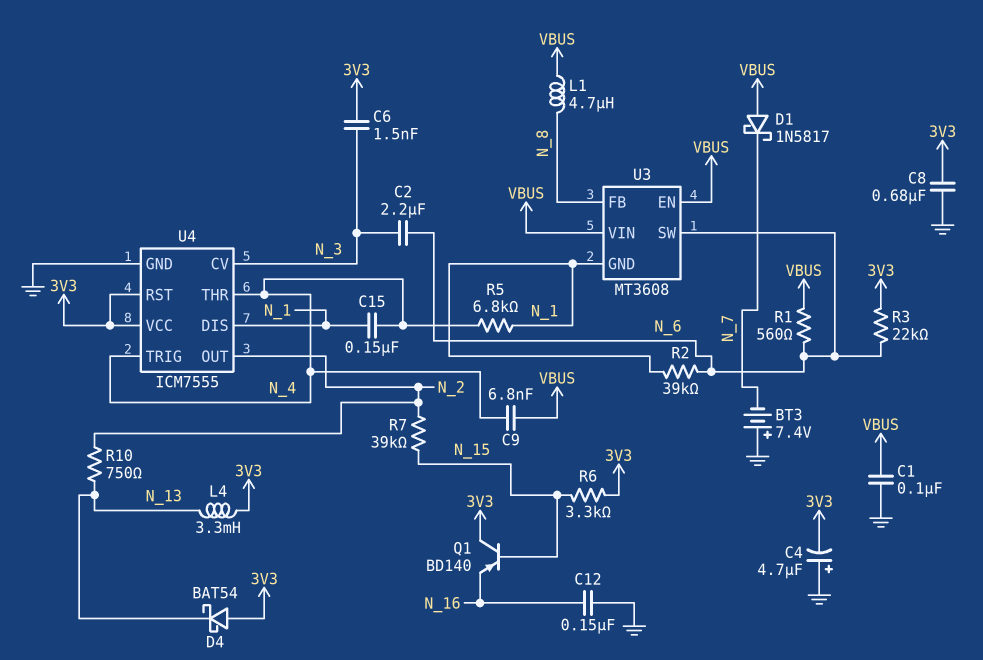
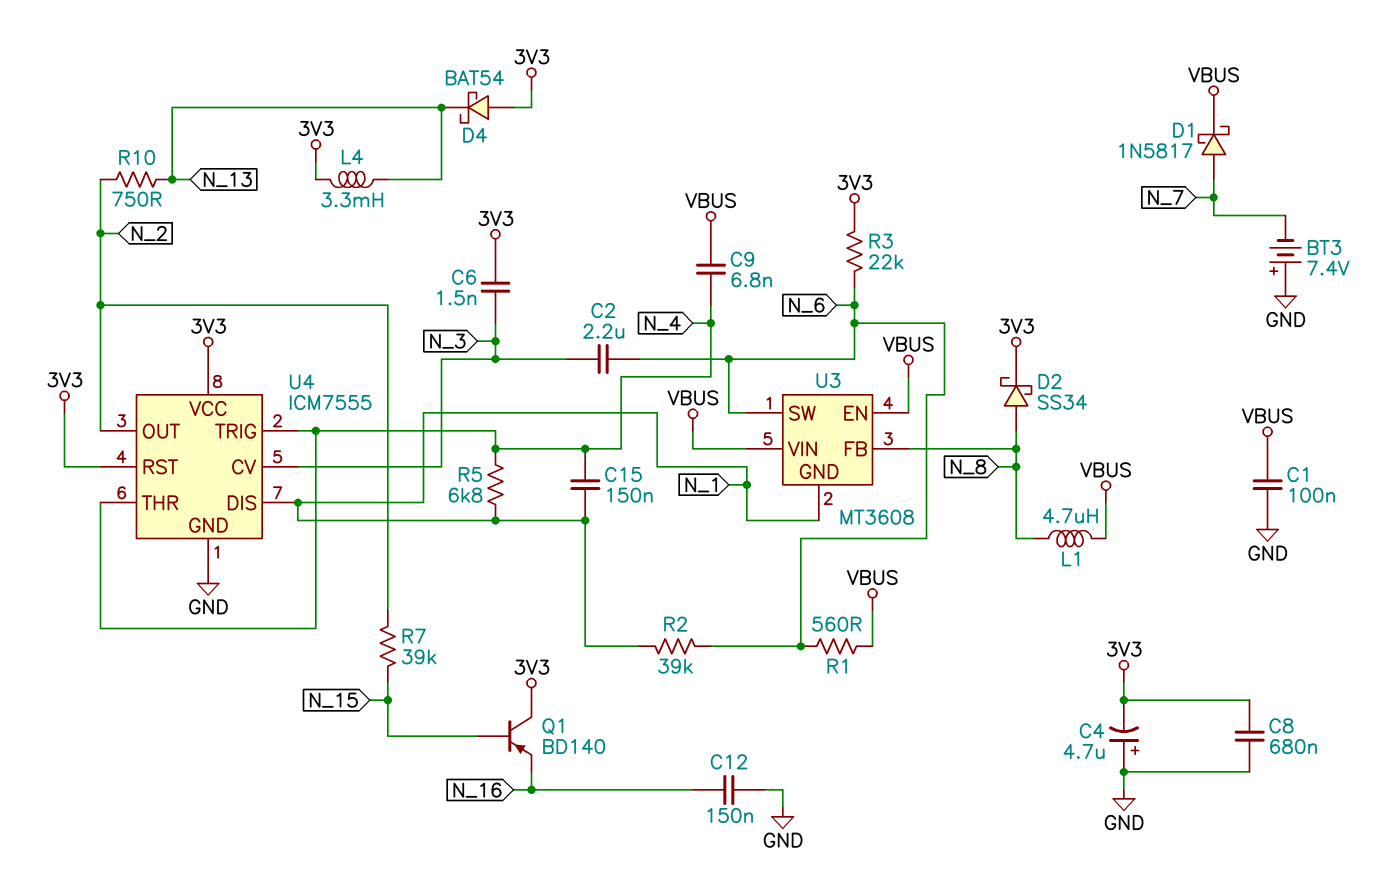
D1: schottky 1N5817 (A VBUS, K N_7) -> schottky 1N5817 (A N_7, K VBUS)
D2: none -> schottky SS34 (A N_8, K 3V3)
R6: 3.3k (3V3, N_15) -> none

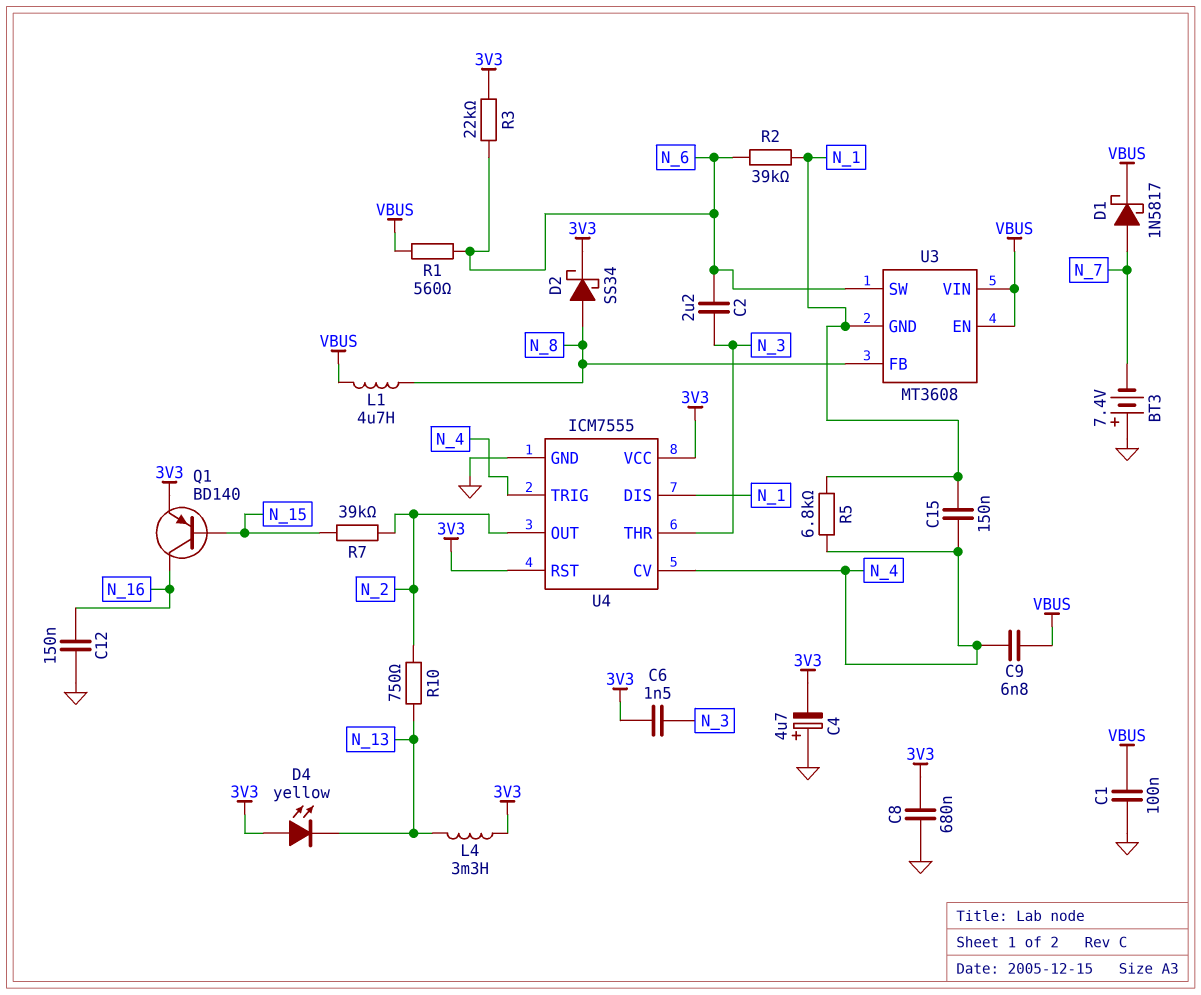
D4: schottky BAT54 (A 3V3, K N_13) -> LED yellow (A 3V3, K N_13)
Q1: PNP BD140 (B N_15, C 3V3, E N_16) -> PNP BD140 (B N_15, C N_16, E 3V3)
U4 pin CV: N_3 -> N_4
U4 pin THR: N_4 -> N_3

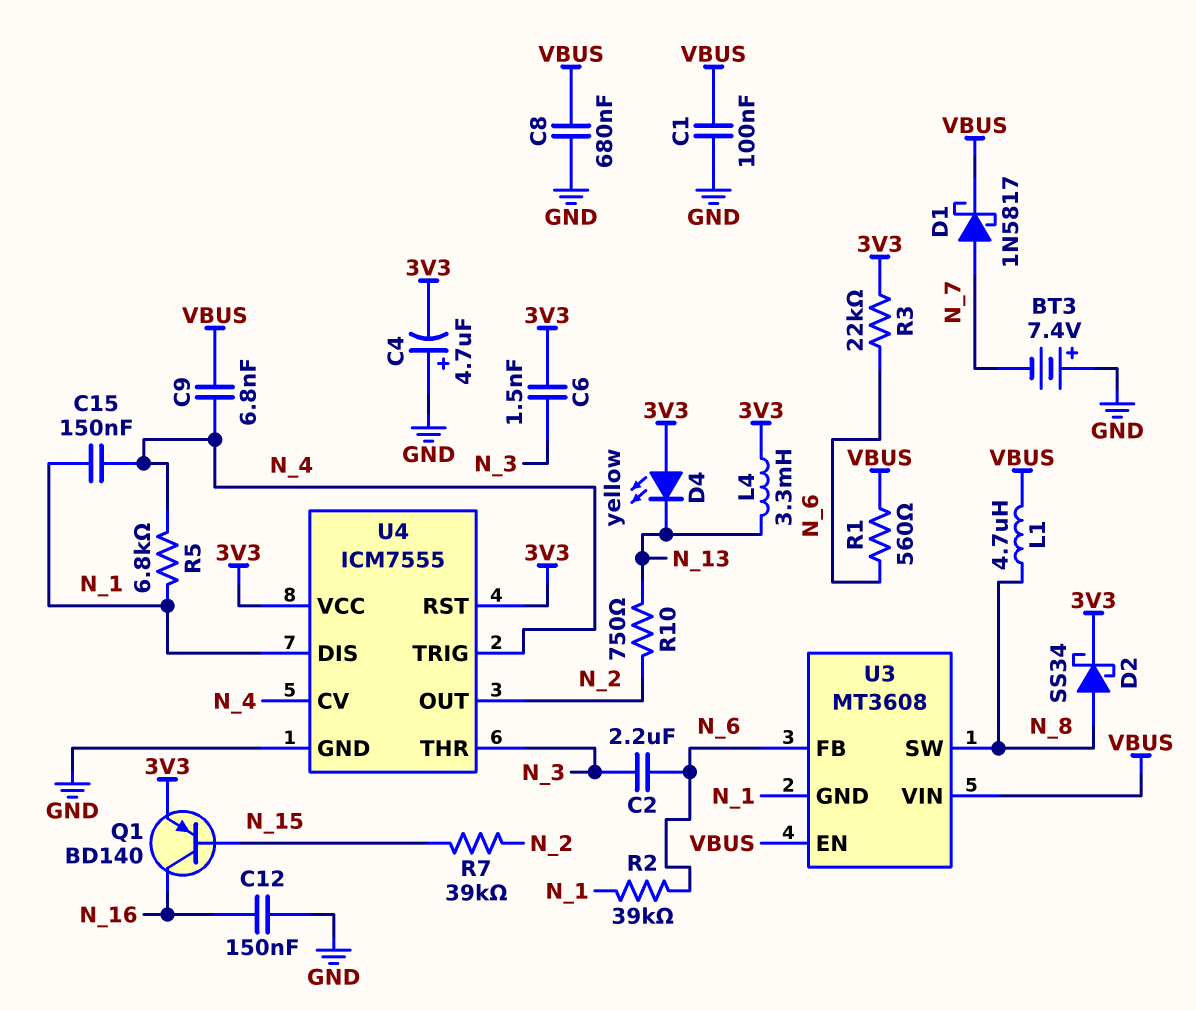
C8: 680nF (3V3, GND) -> 680nF (GND, VBUS)
U3 pin FB: N_8 -> N_6
U3 pin SW: N_6 -> N_8

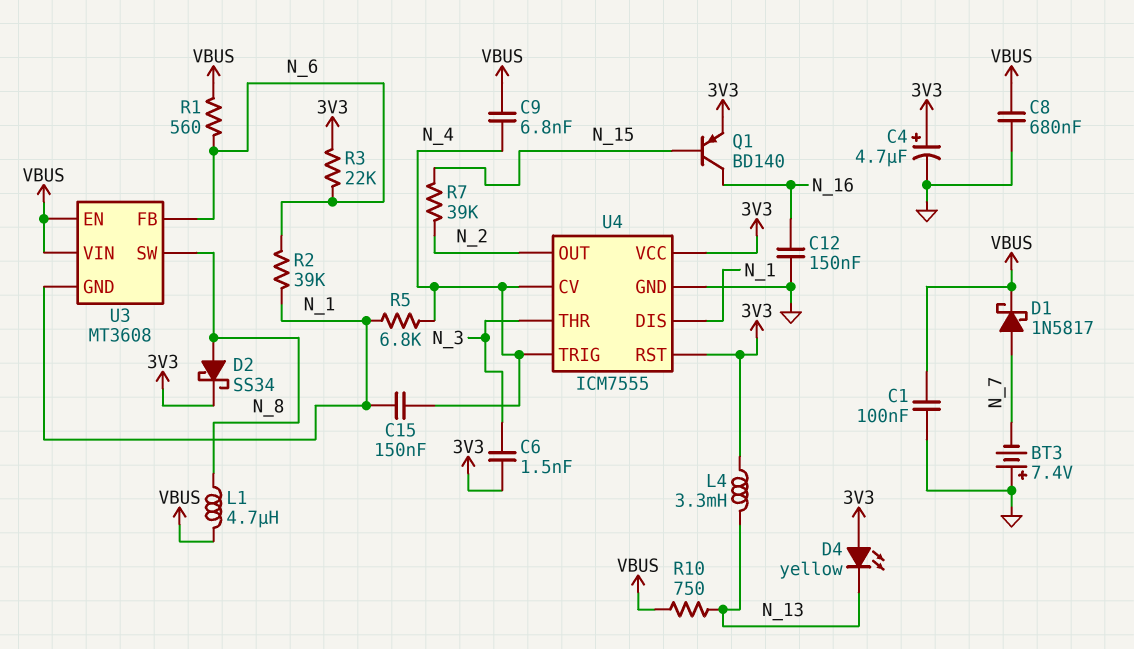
C2: 2.2uF (N_3, N_6) -> none
C4: 4.7uF (plus GND, minus 3V3) -> 4.7uF (plus 3V3, minus GND)
R10: 750 (N_2, N_13) -> 750 (N_13, VBUS)

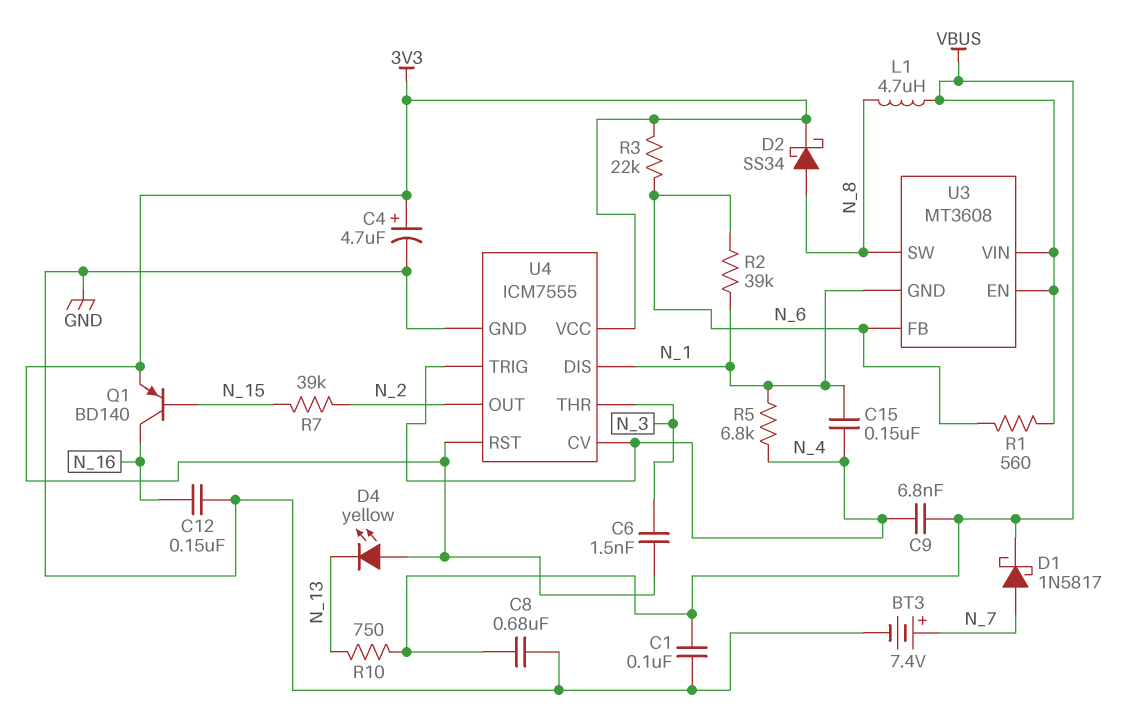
BT3: 7.4V (plus GND, minus N_7) -> 7.4V (plus N_7, minus GND)
L4: 3.3mH (3V3, N_13) -> none

